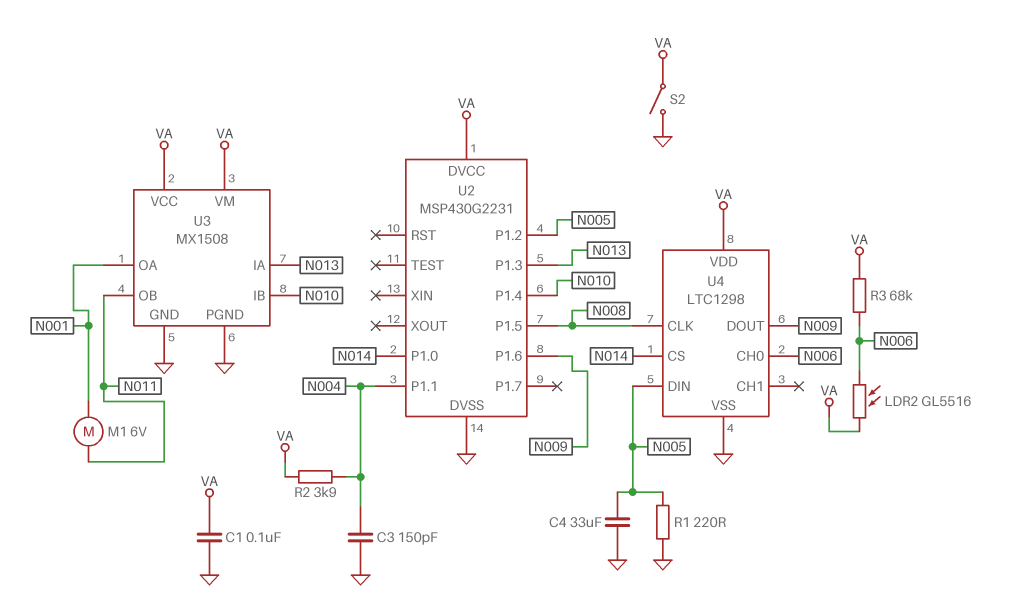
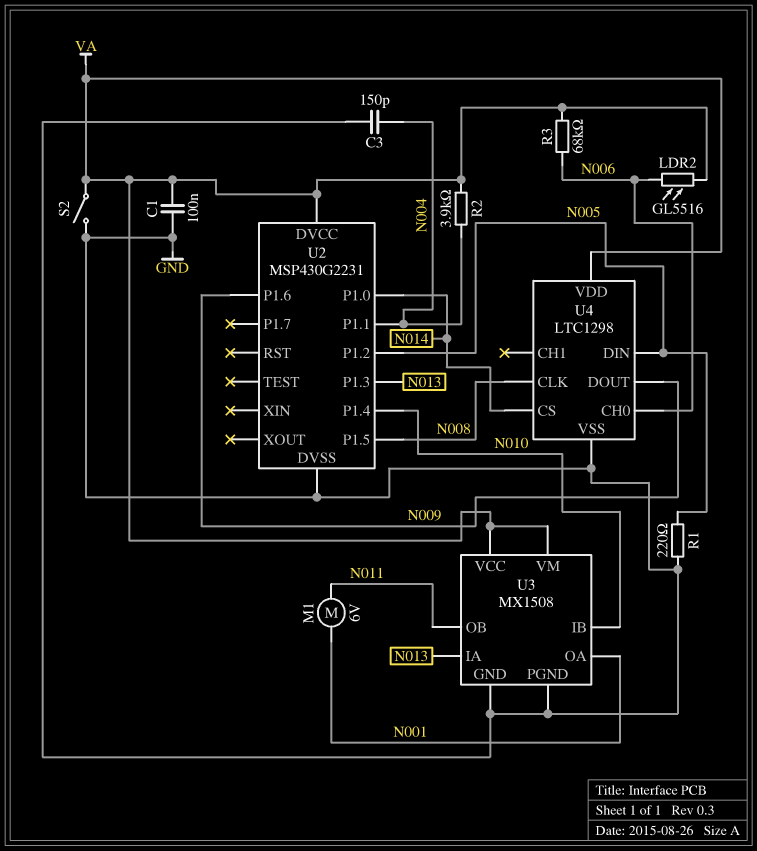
C4: 33uF (GND, N005) -> none

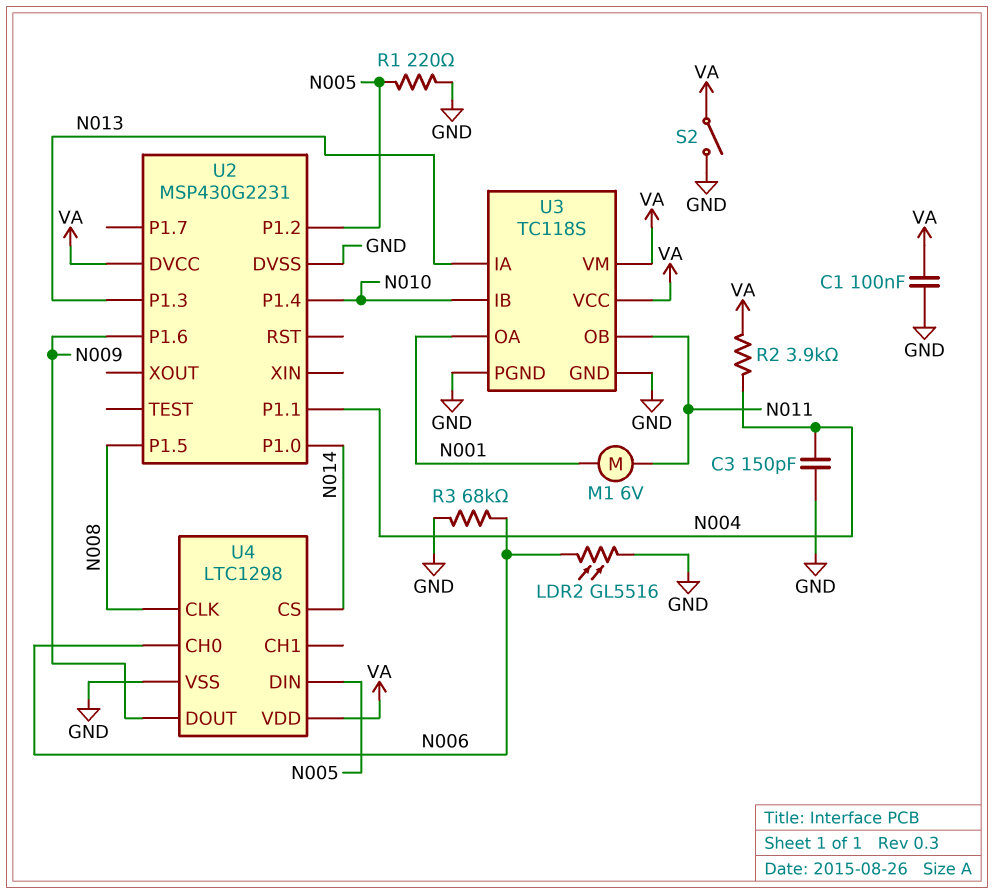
LDR2: GL5516 (N006, VA) -> GL5516 (GND, N006)
R3: 68k (N006, VA) -> 68k (GND, N006)
U3: MX1508 -> TC118S

